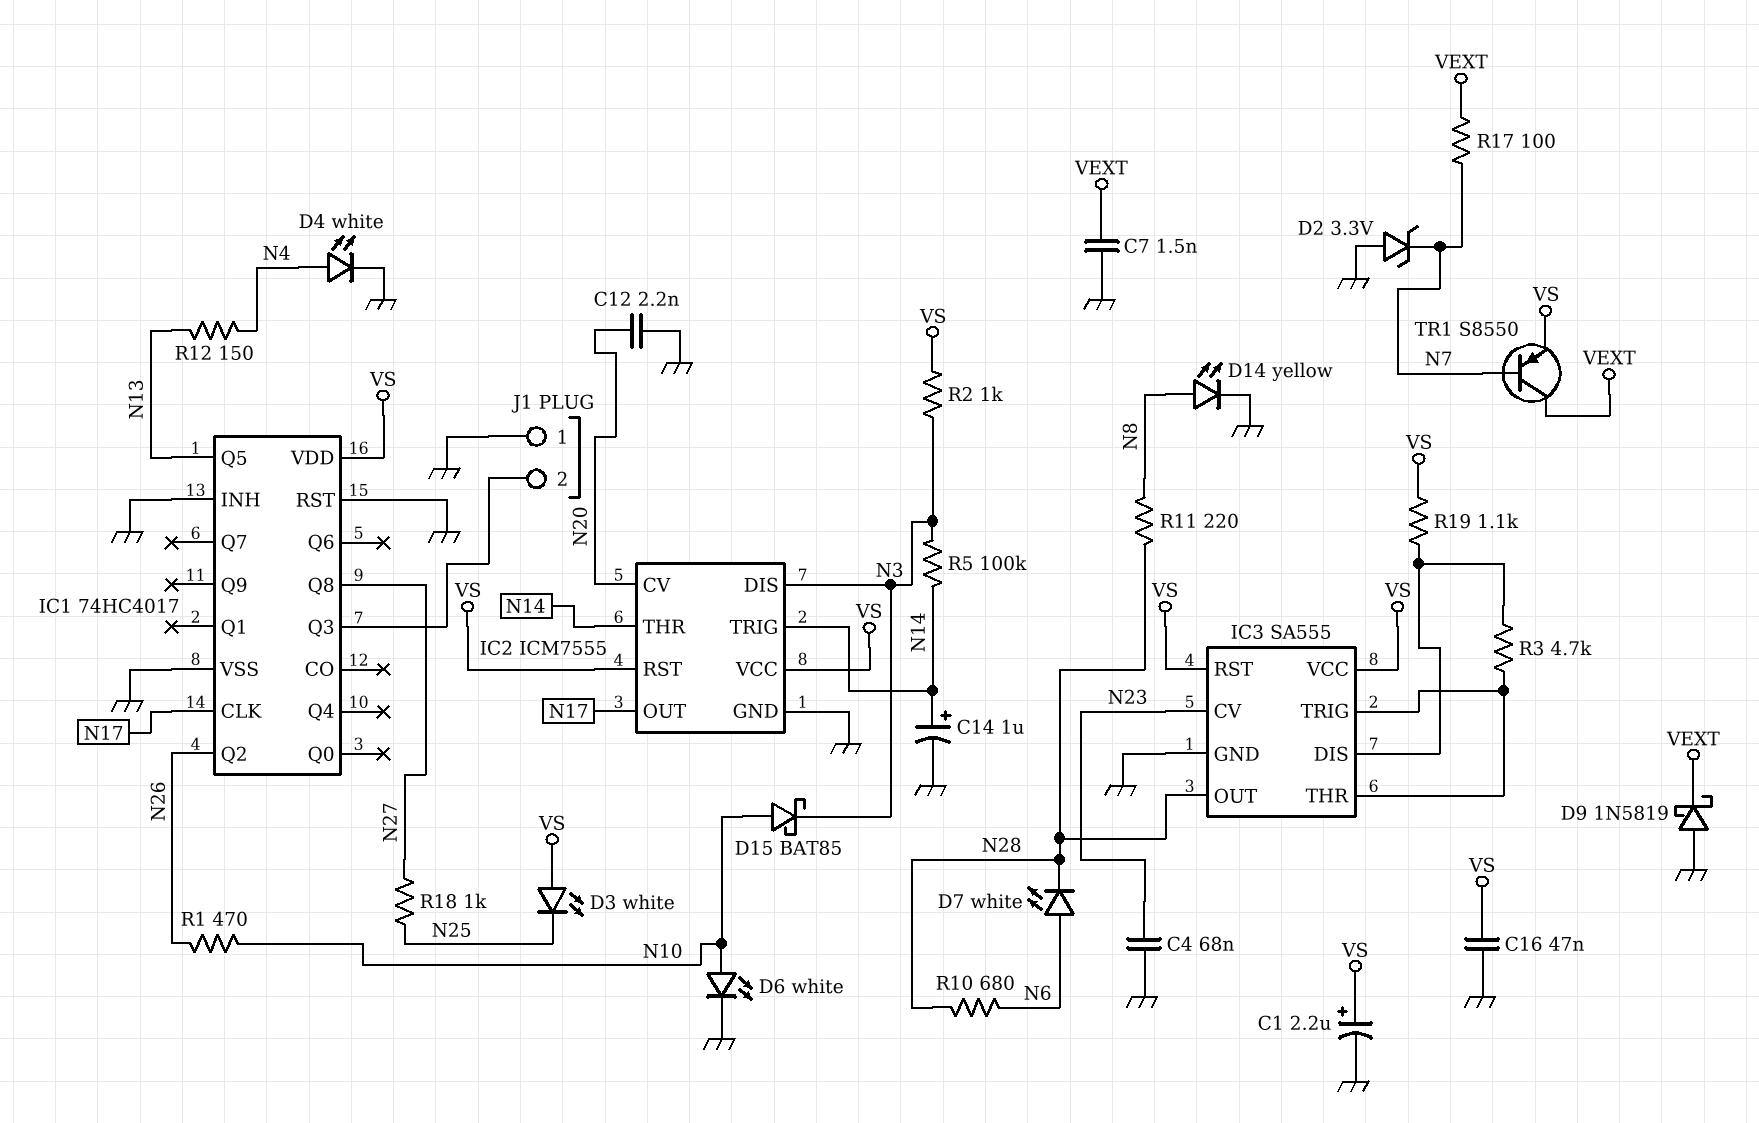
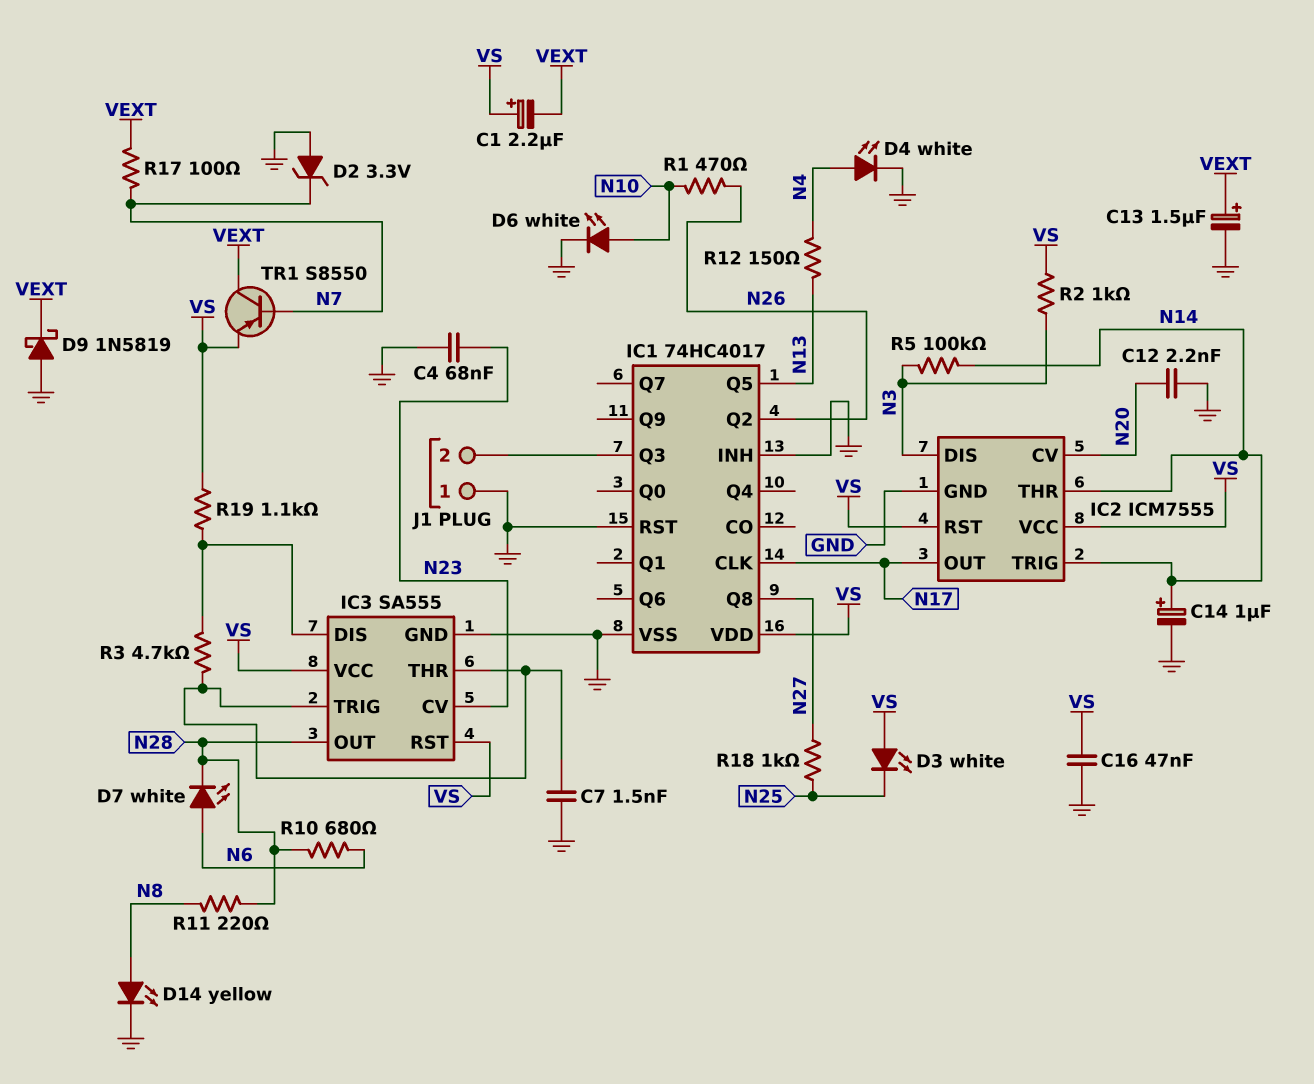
C1: 2.2uF (plus VS, minus GND) -> 2.2uF (plus VS, minus VEXT)
C7: 1.5nF (GND, VEXT) -> 1.5nF (GND, IC3/THR)
C13: none -> 1.5uF (plus VEXT, minus GND)
D15: schottky BAT85 (A N10, K N3) -> none

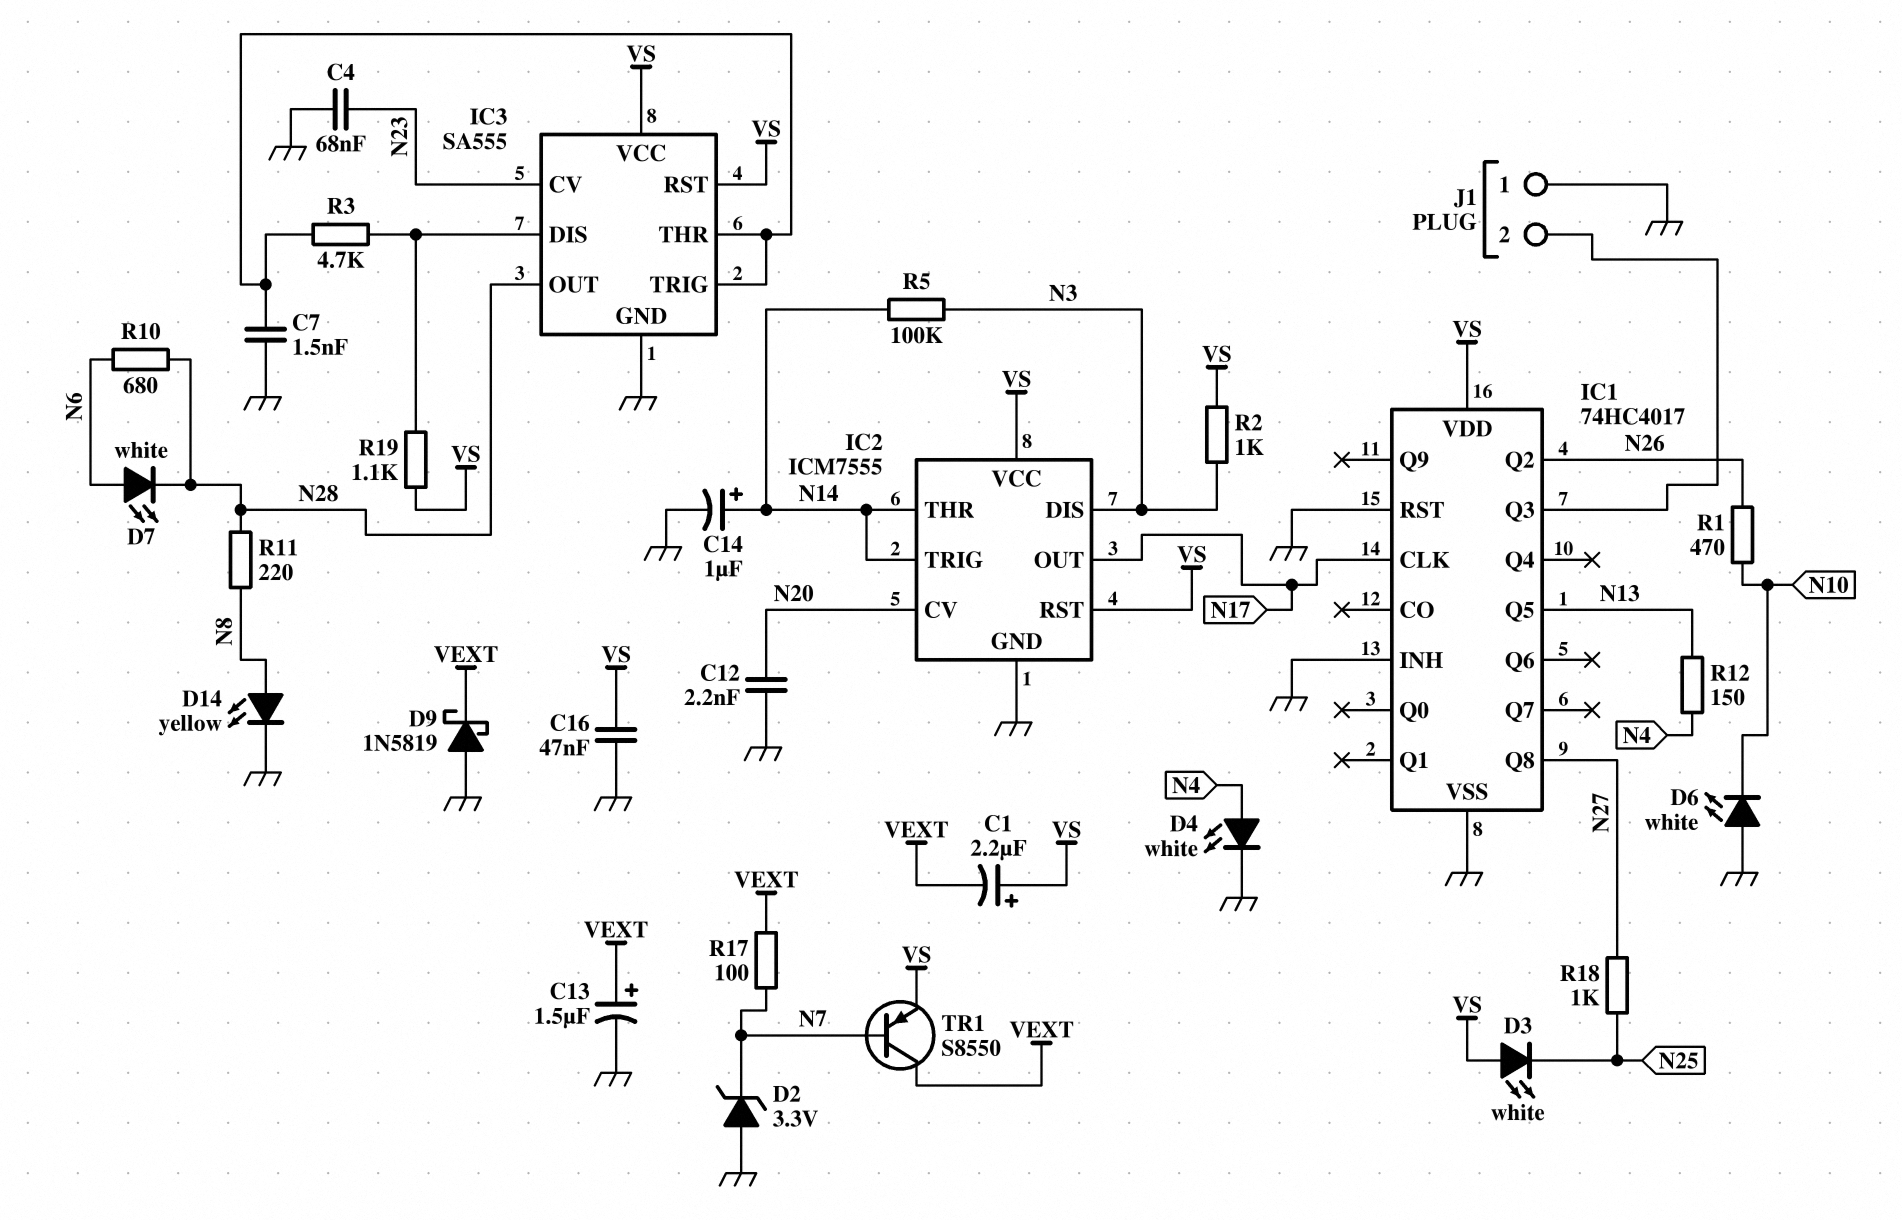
D6: LED white (A N10, K GND) -> LED white (A GND, K N10)

